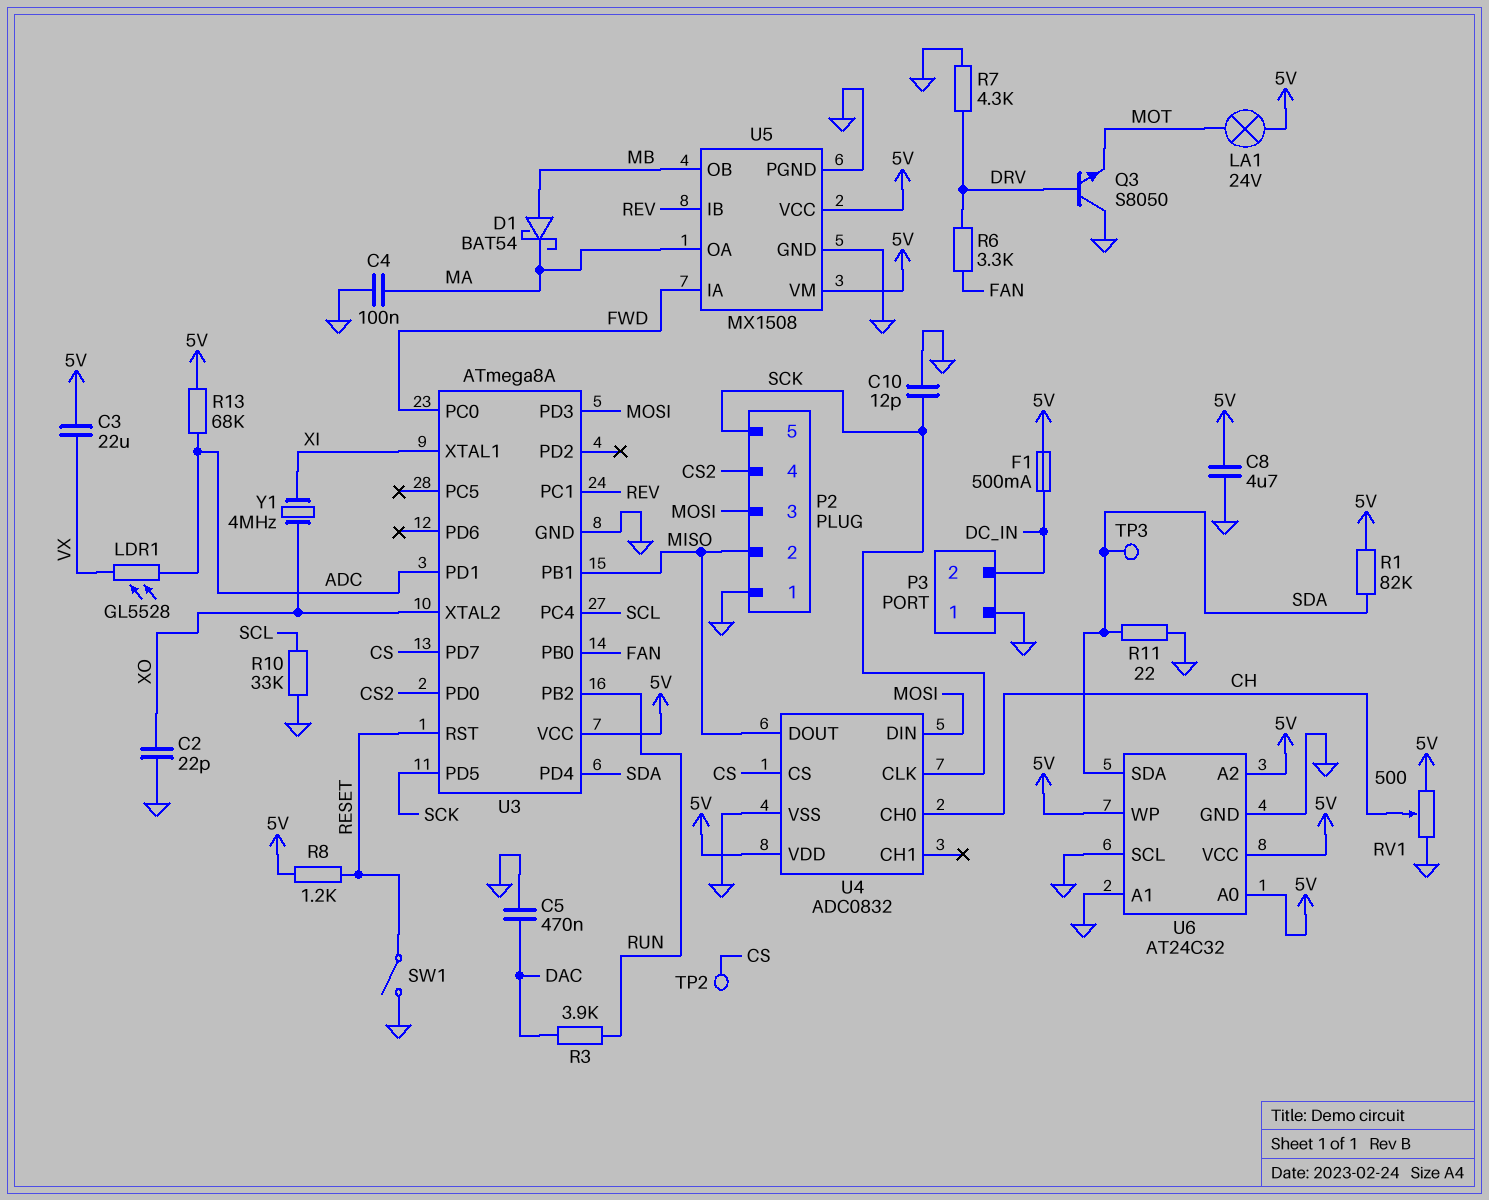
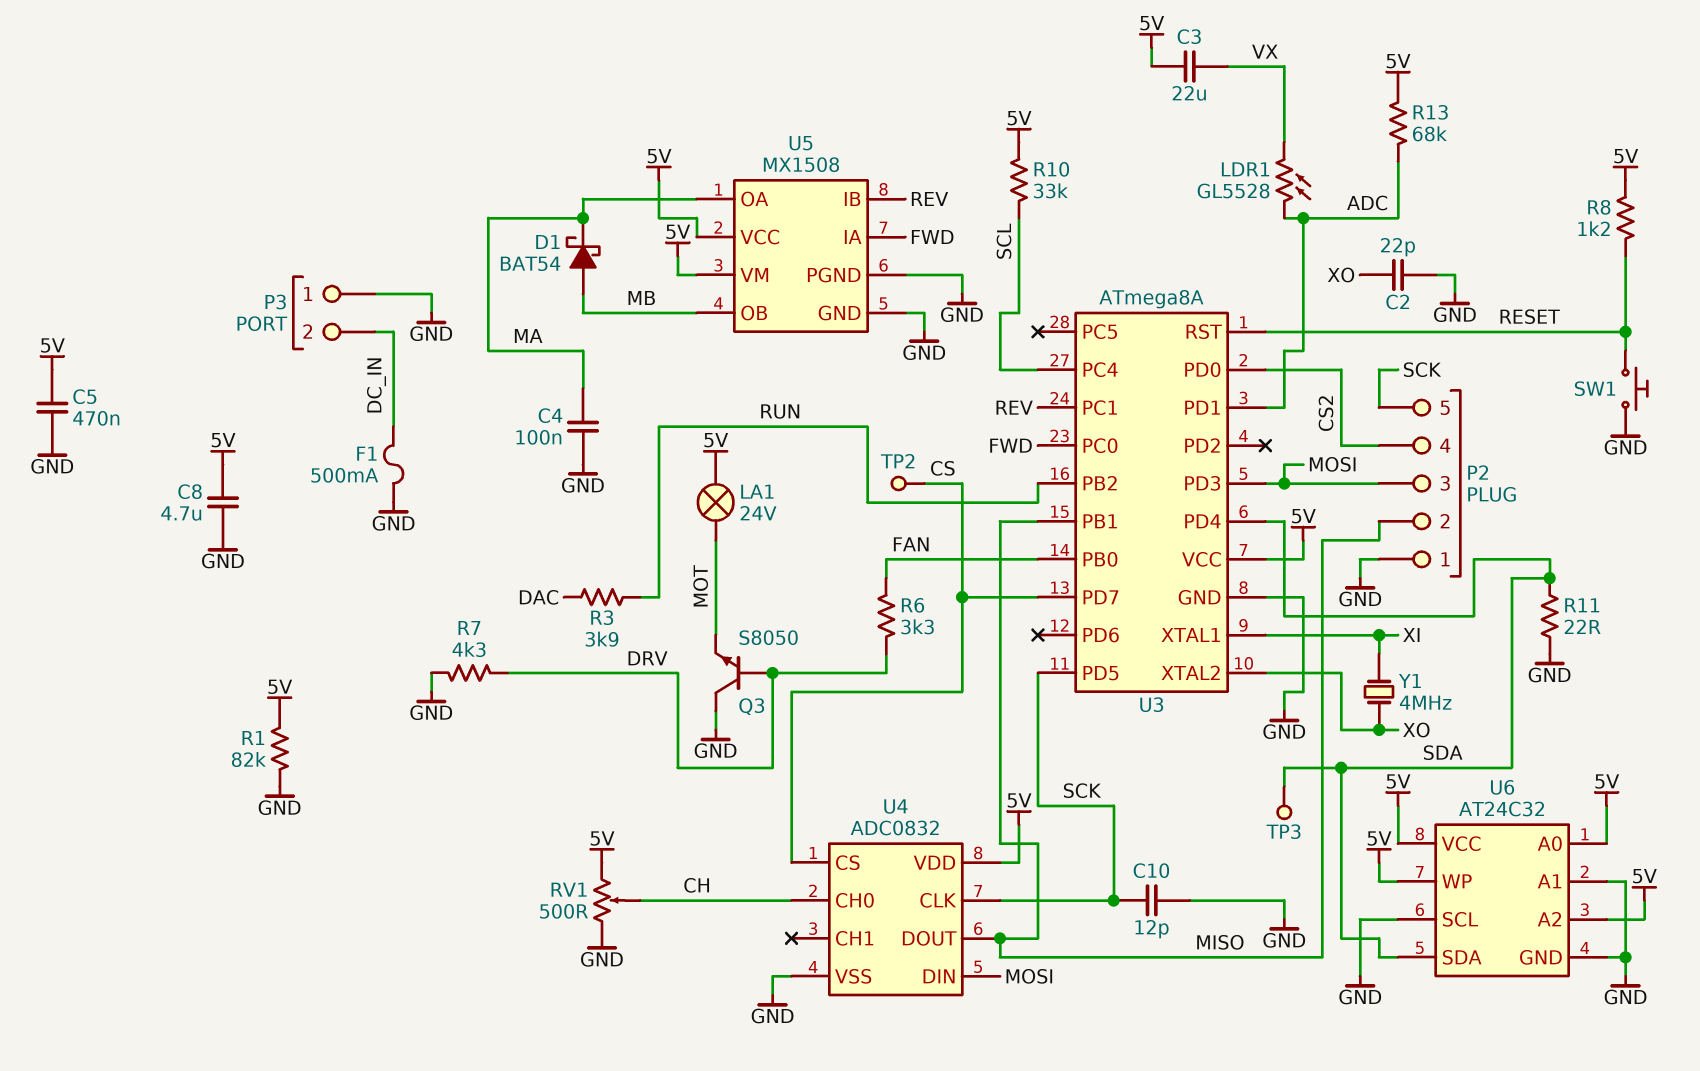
C5: 470nF (DAC, GND) -> 470nF (5V, GND)
F1: 500mA (5V, DC_IN) -> 500mA (DC_IN, GND)
R1: 82k (5V, SDA) -> 82k (5V, GND)
R10: 33k (GND, SCL) -> 33k (5V, SCL)
SW1: switch (GND, RESET) -> button (GND, RESET)

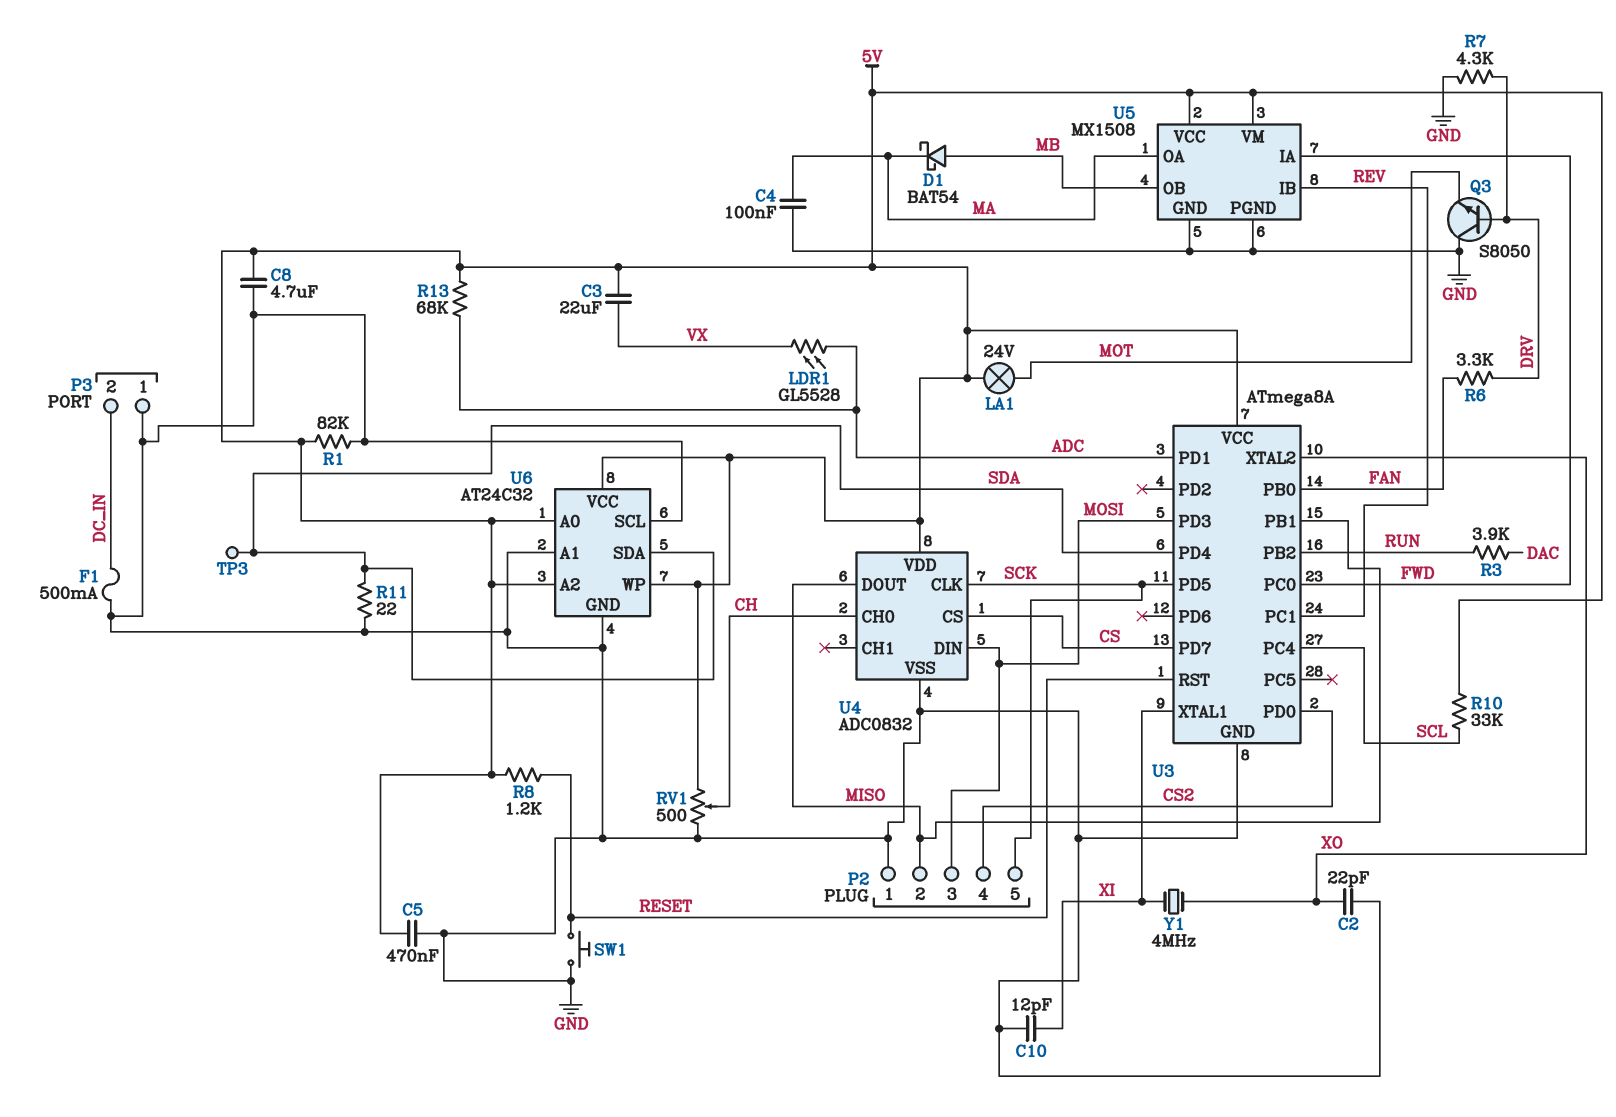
C10: 12pF (GND, SCK) -> 12pF (GND, XI)
TP2: test point (CS) -> none

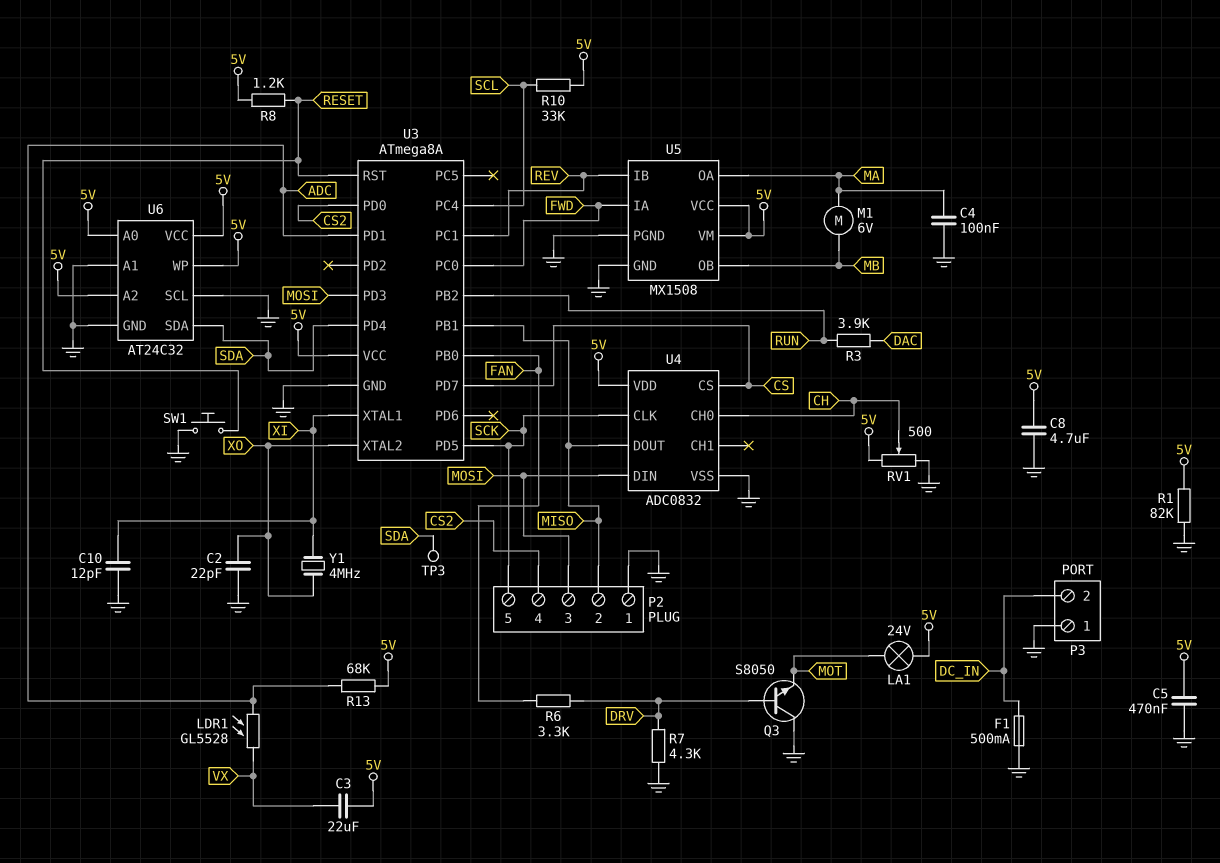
D1: schottky BAT54 (A MB, K MA) -> none
M1: none -> motor 6V (MA, MB)
R11: 22 (GND, SDA) -> none

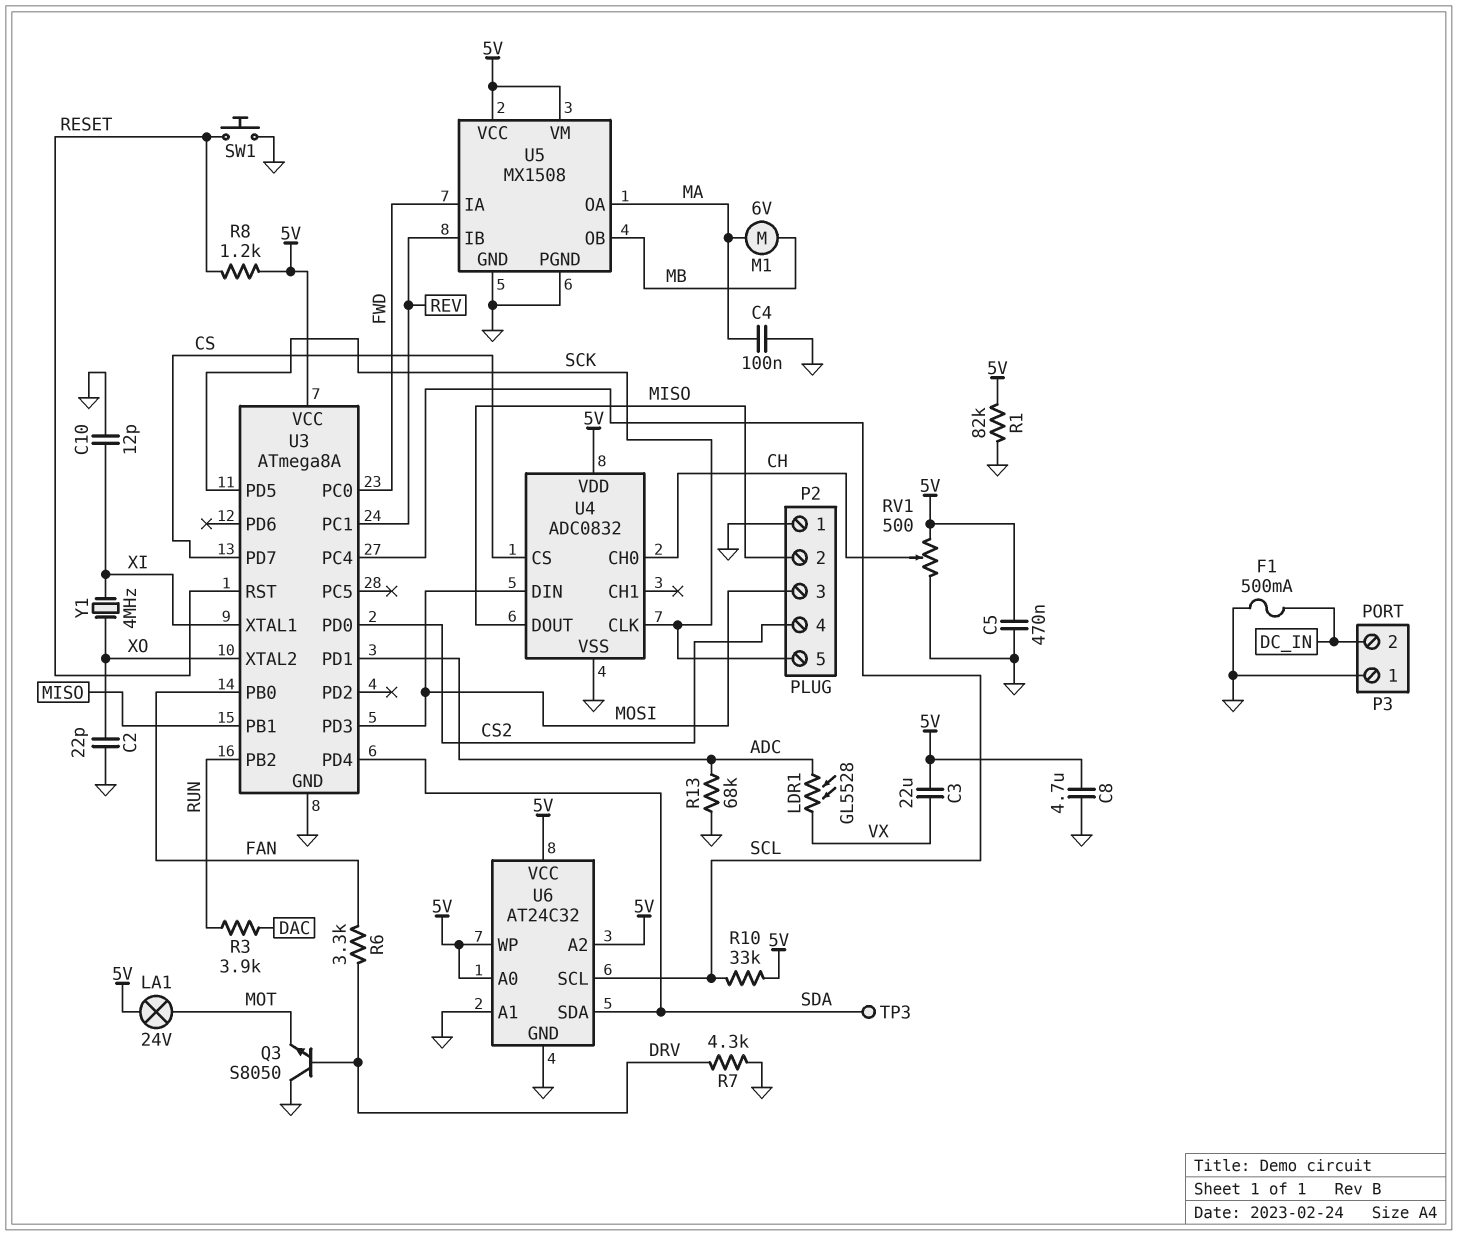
R13: 68k (5V, ADC) -> 68k (ADC, GND)
U6 pin SCL: GND -> SCL

